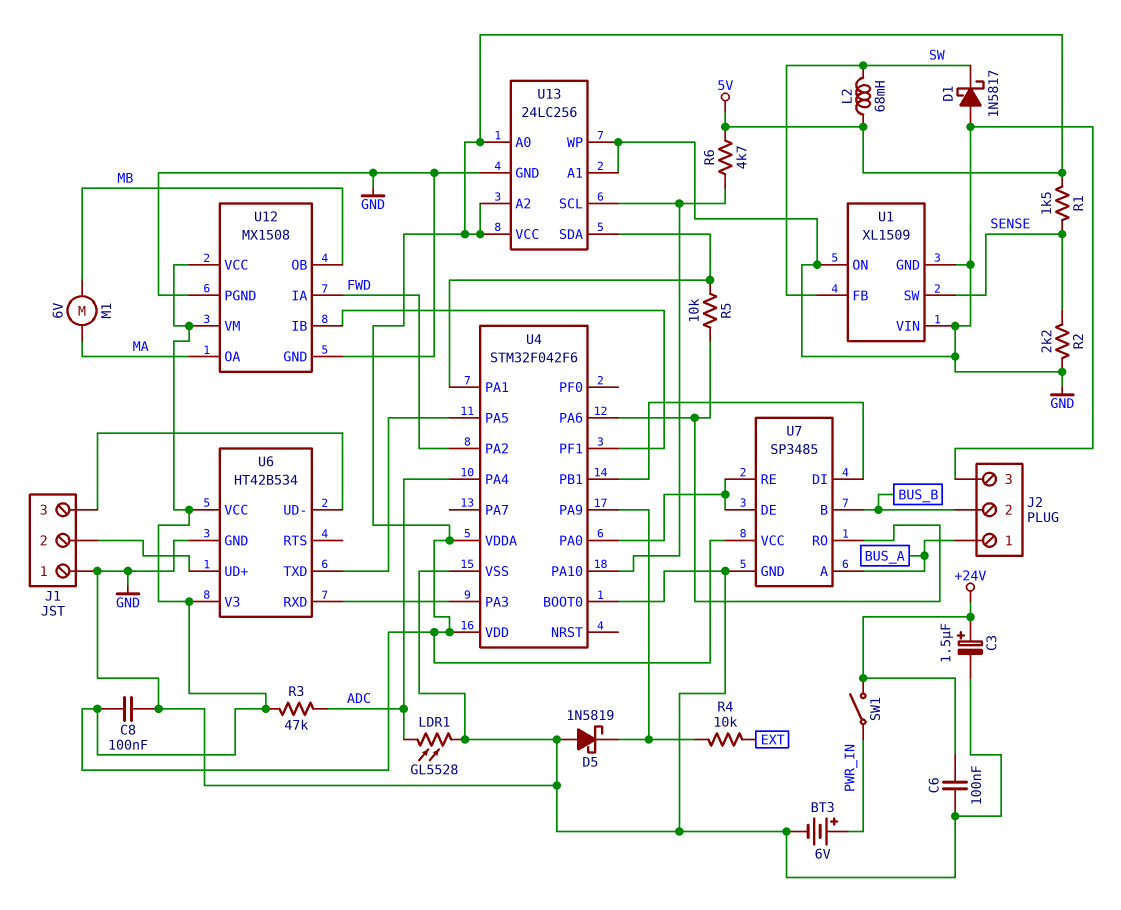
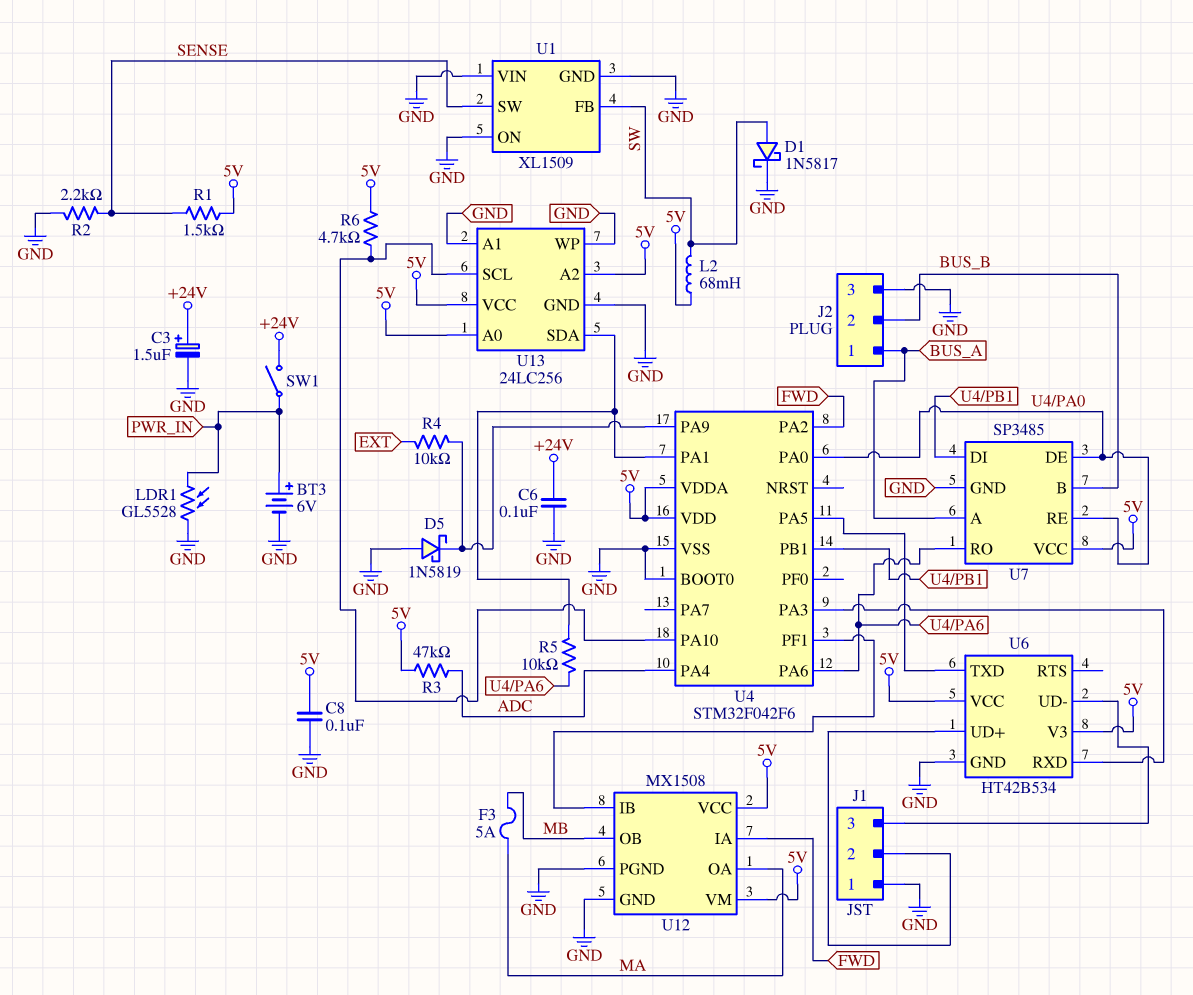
D1: schottky 1N5817 (A GND, K SW) -> schottky 1N5817 (A SW, K GND)
F3: none -> 5A (MA, MB)
LDR1: GL5528 (ADC, GND) -> GL5528 (GND, PWR_IN)
M1: motor 6V (MA, MB) -> none

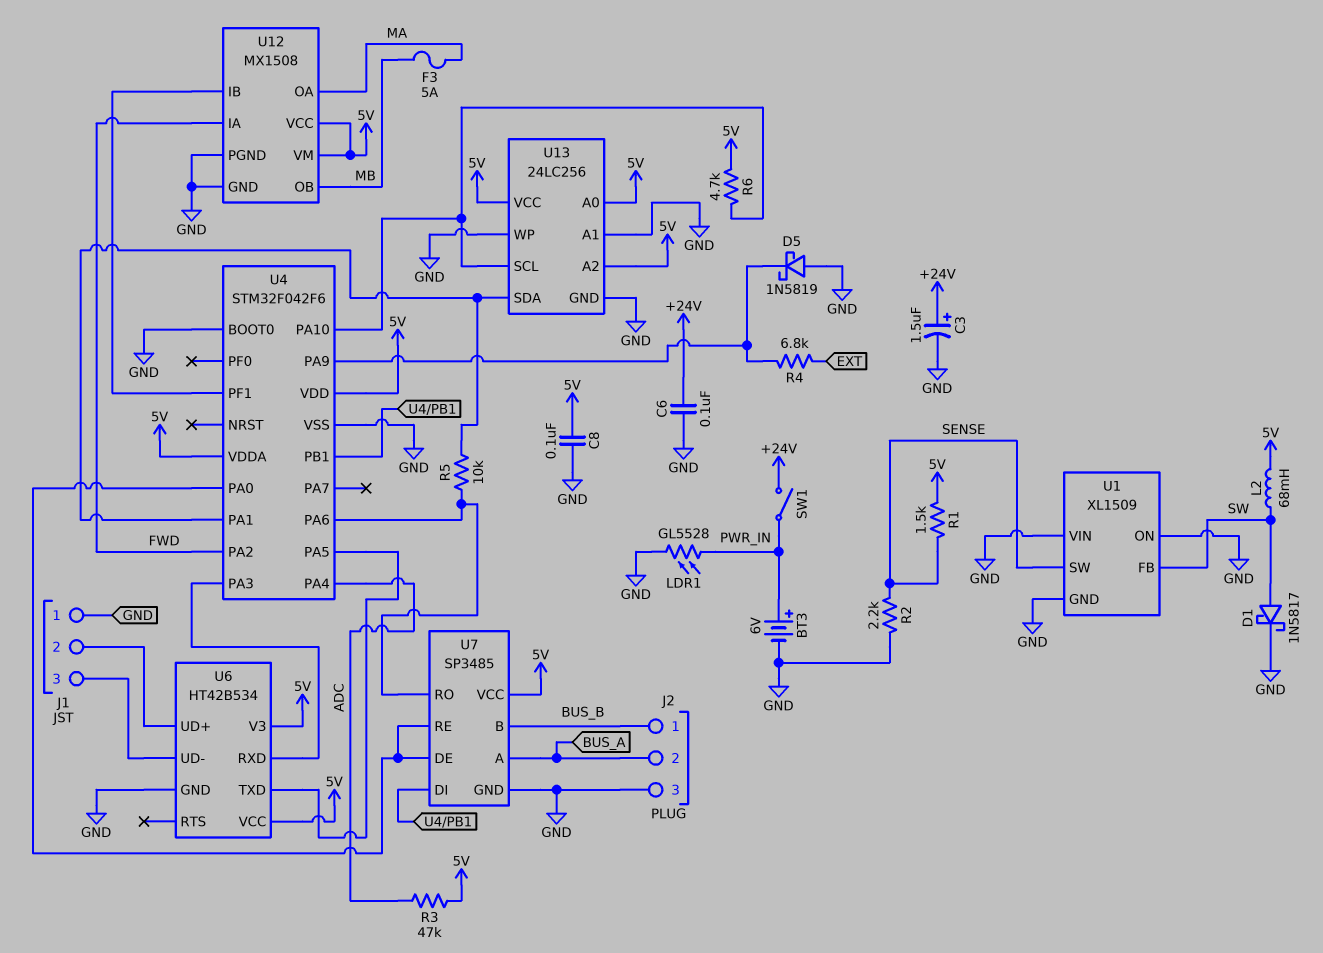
J2 pin 1: BUS_A -> BUS_B
J2 pin 2: BUS_B -> BUS_A
R4: 10k (EXT, U4/PA9) -> 6.8k (EXT, U4/PA9)

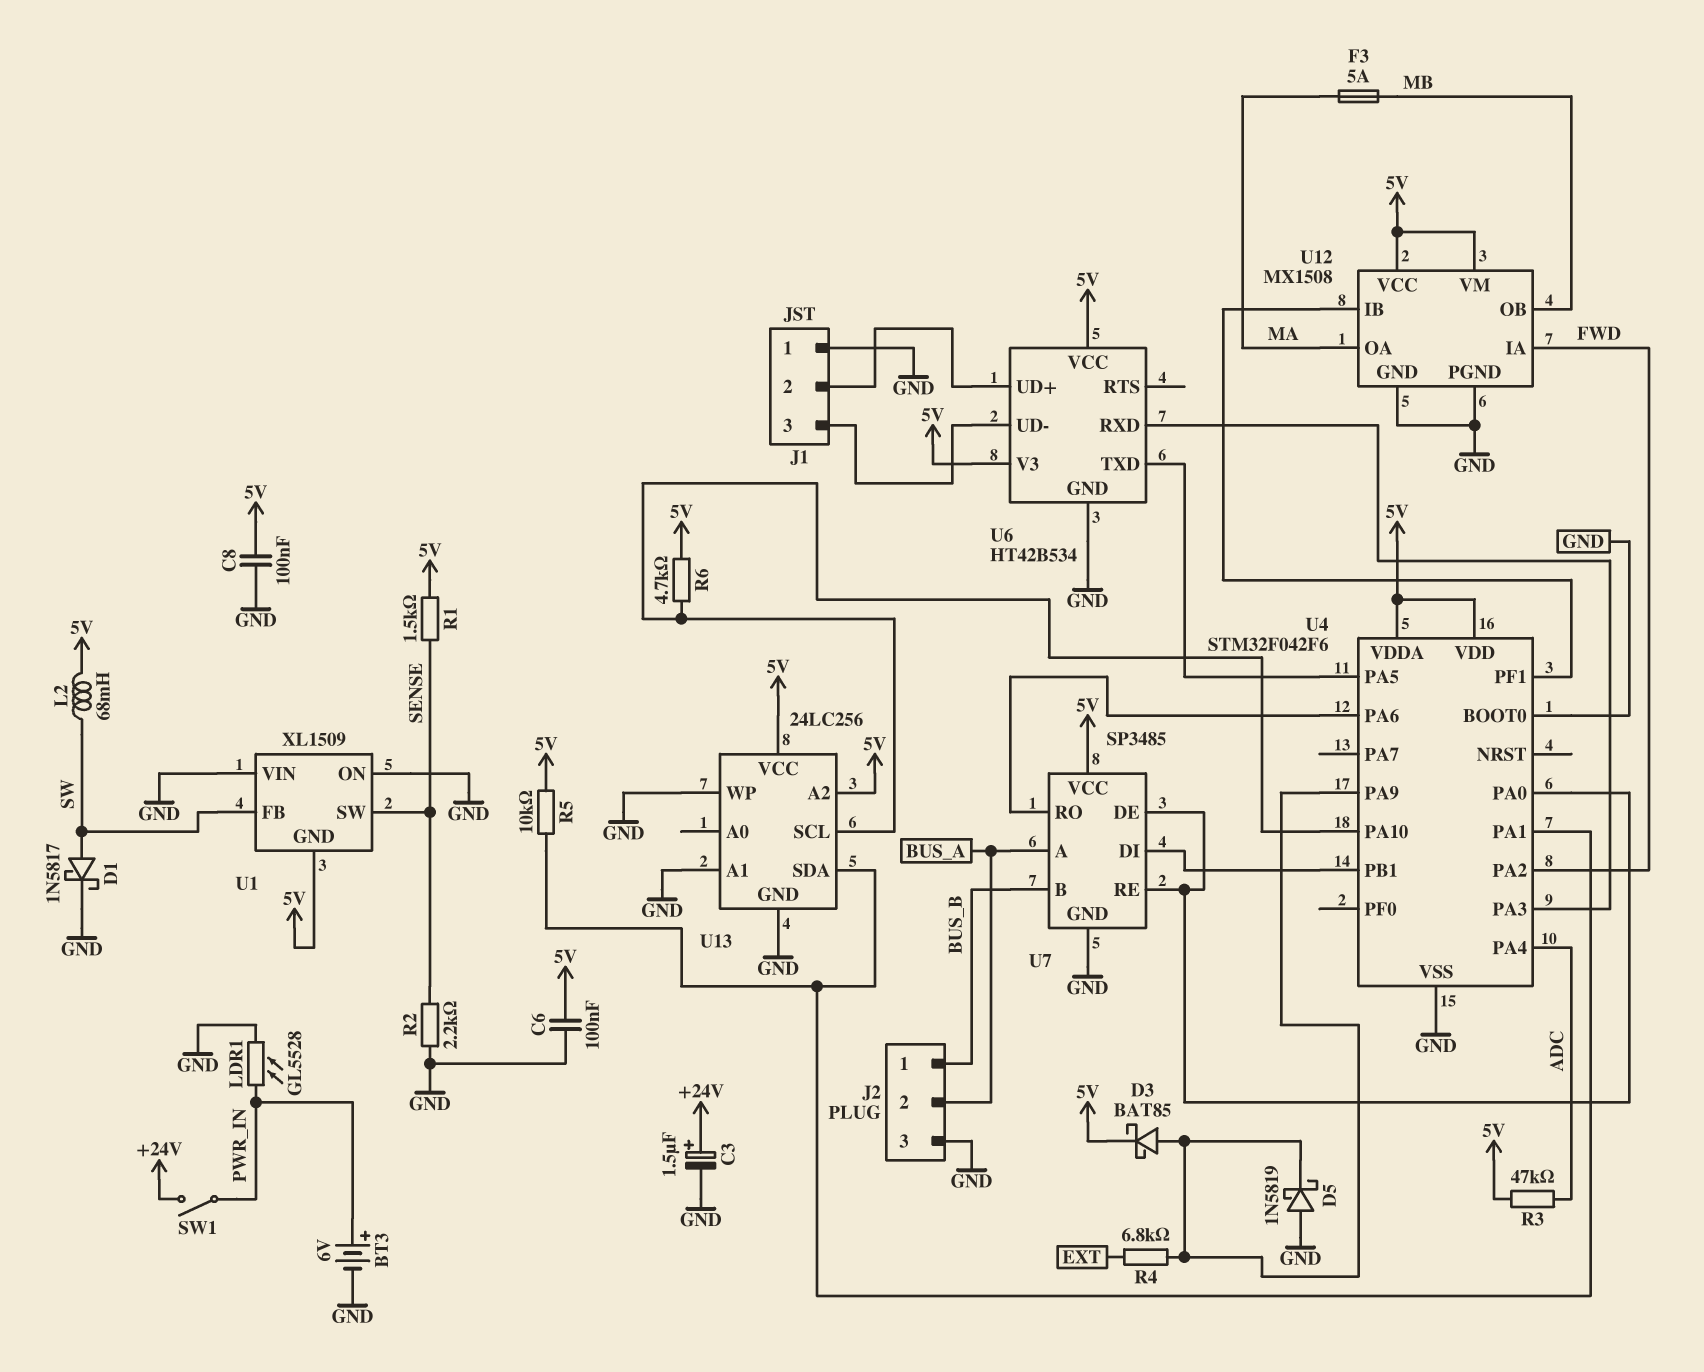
C6: 100nF (+24V, GND) -> 100nF (5V, GND)
D3: none -> schottky BAT85 (A U4/PA9, K 5V)
R5: 10k (U4/PA1, U4/PA6) -> 10k (5V, U4/PA1)
U1 pin GND: GND -> 5V
U13 pin A0: 5V -> none

